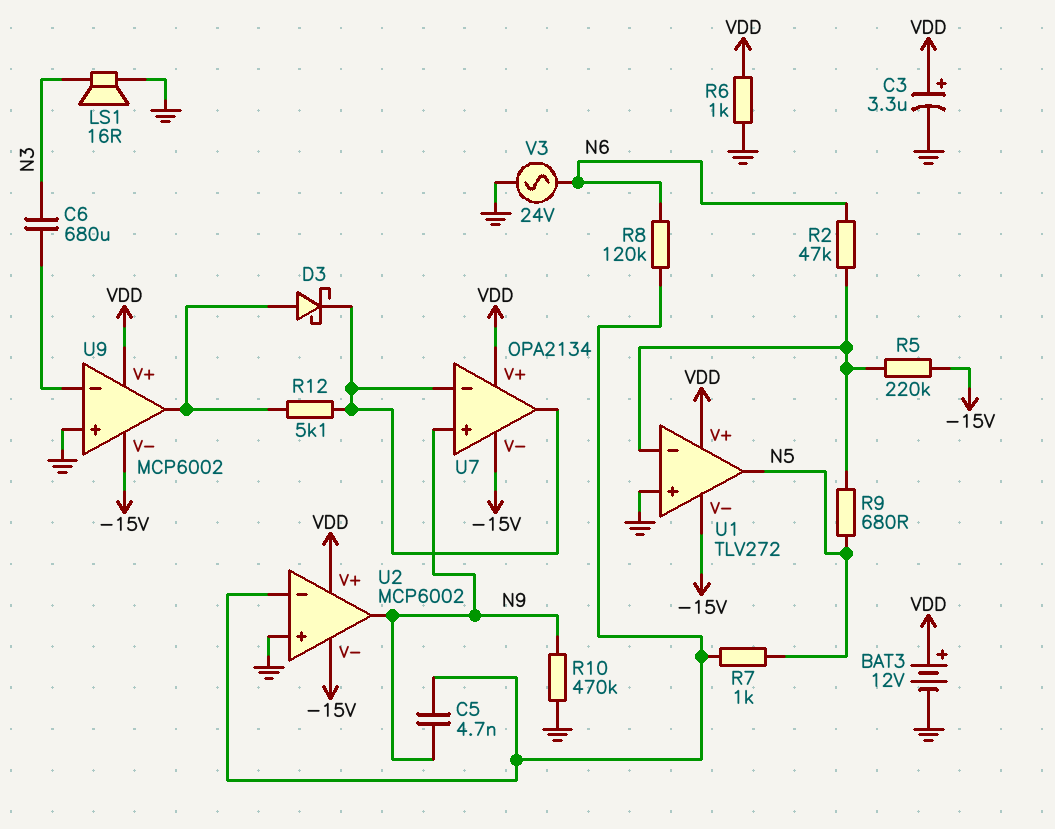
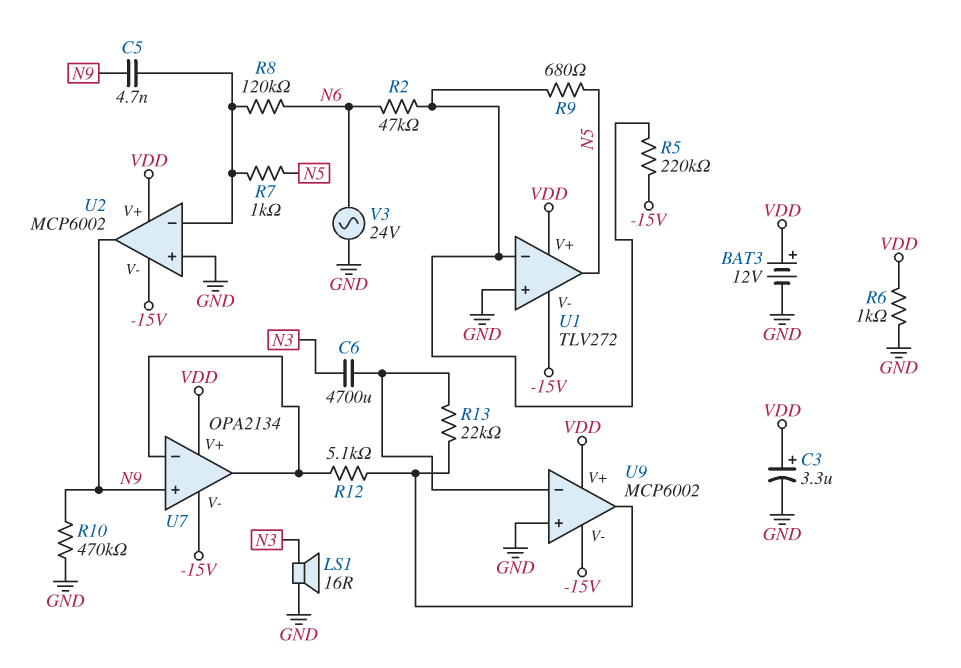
C6: 680uF (N3, U9/in-) -> 4700uF (N3, U9/in-)
D3: schottky (A U9/out, K U7/in-) -> none
R13: none -> 22k (U9/in-, U9/out)

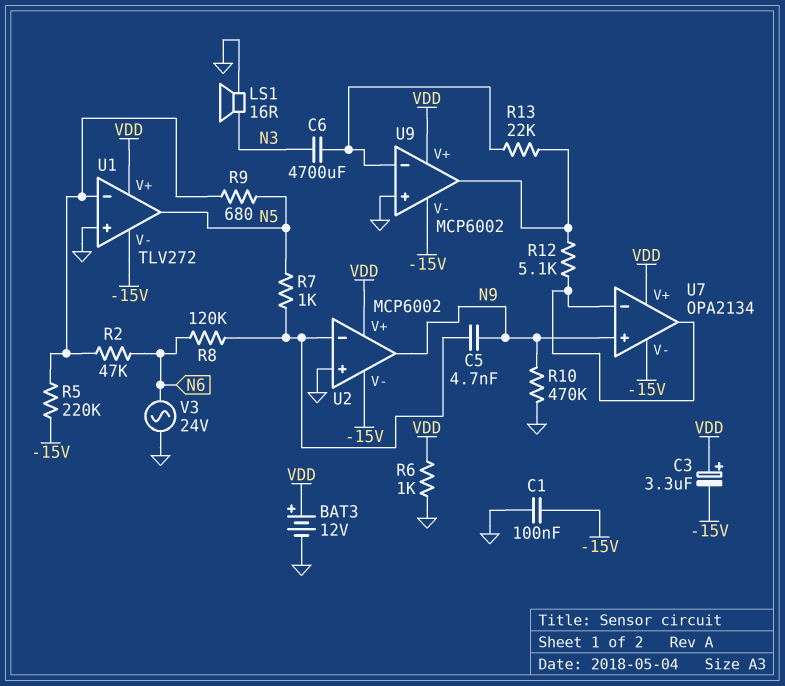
C1: none -> 100nF (-15V, GND)
C3: 3.3uF (plus VDD, minus GND) -> 3.3uF (plus VDD, minus -15V)

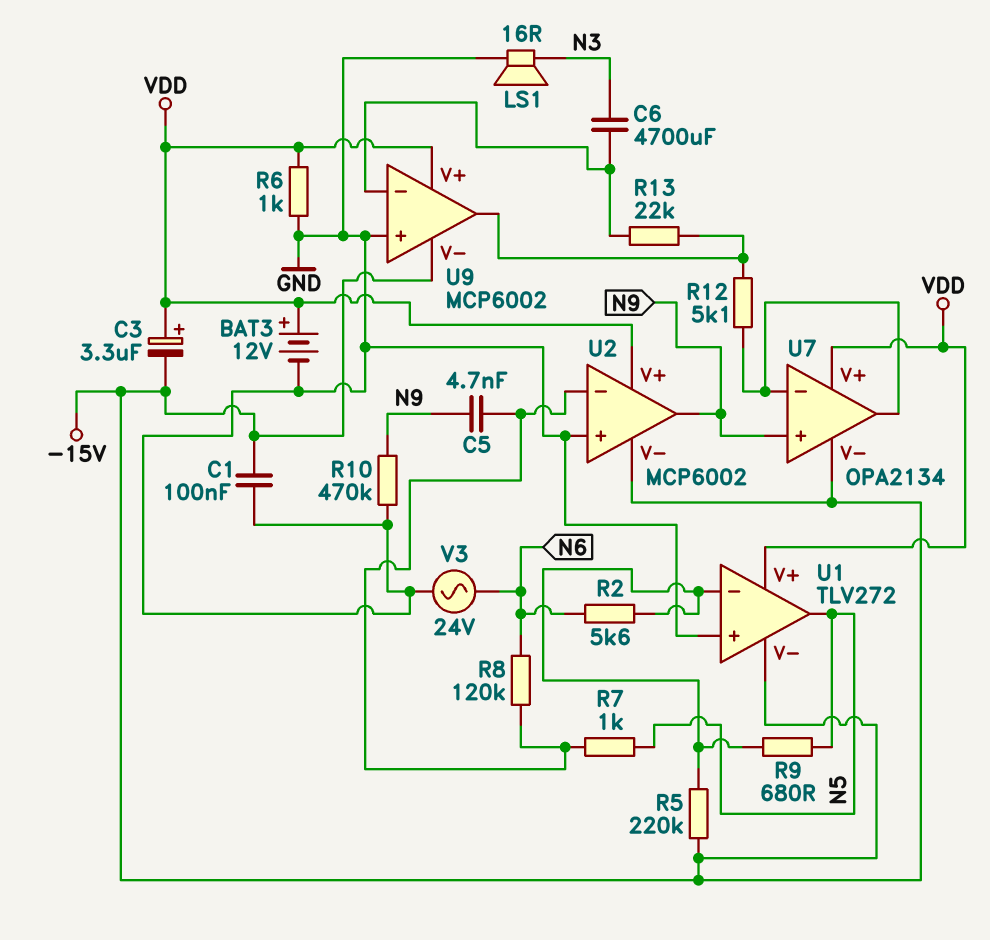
R2: 47k (N6, U1/in-) -> 5.6k (N6, U1/in-)

